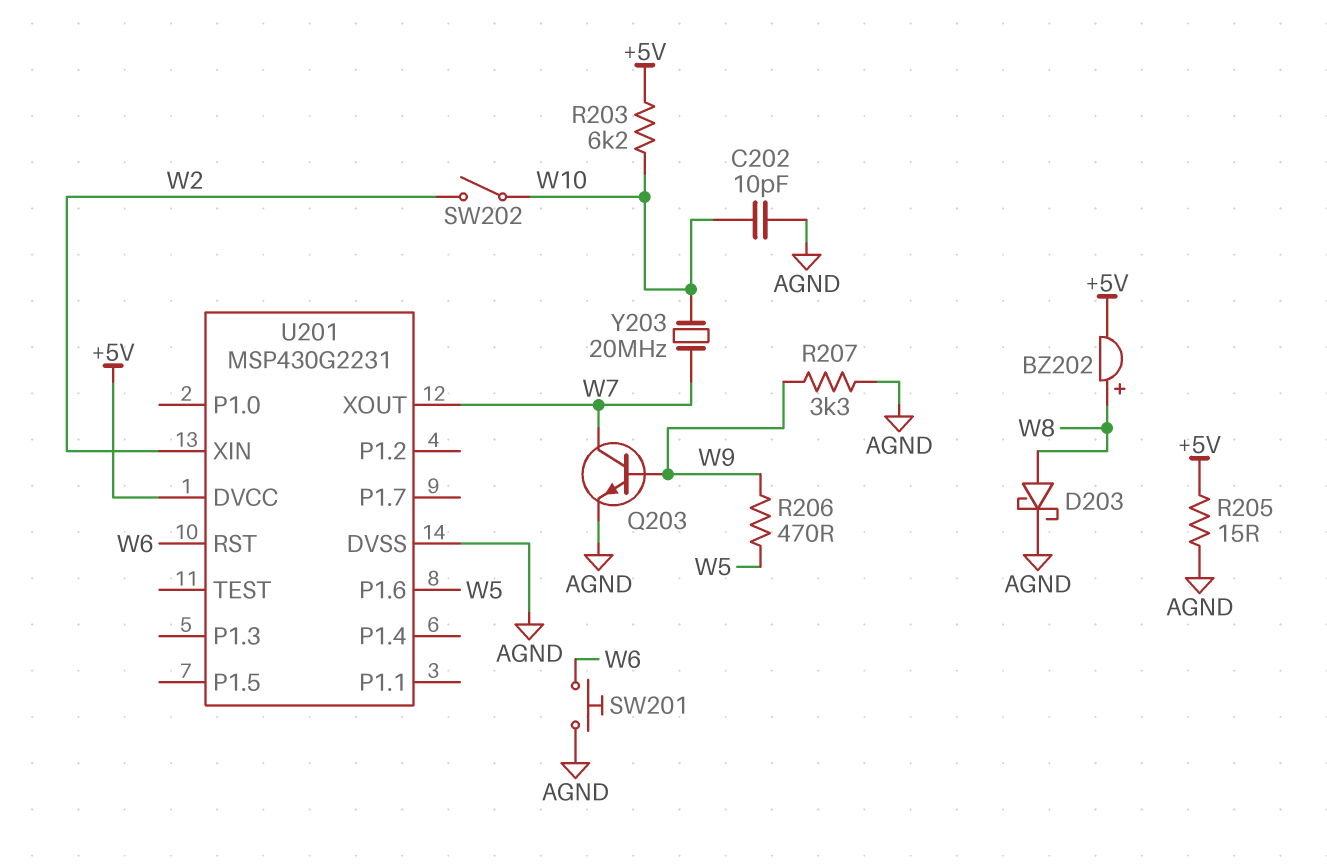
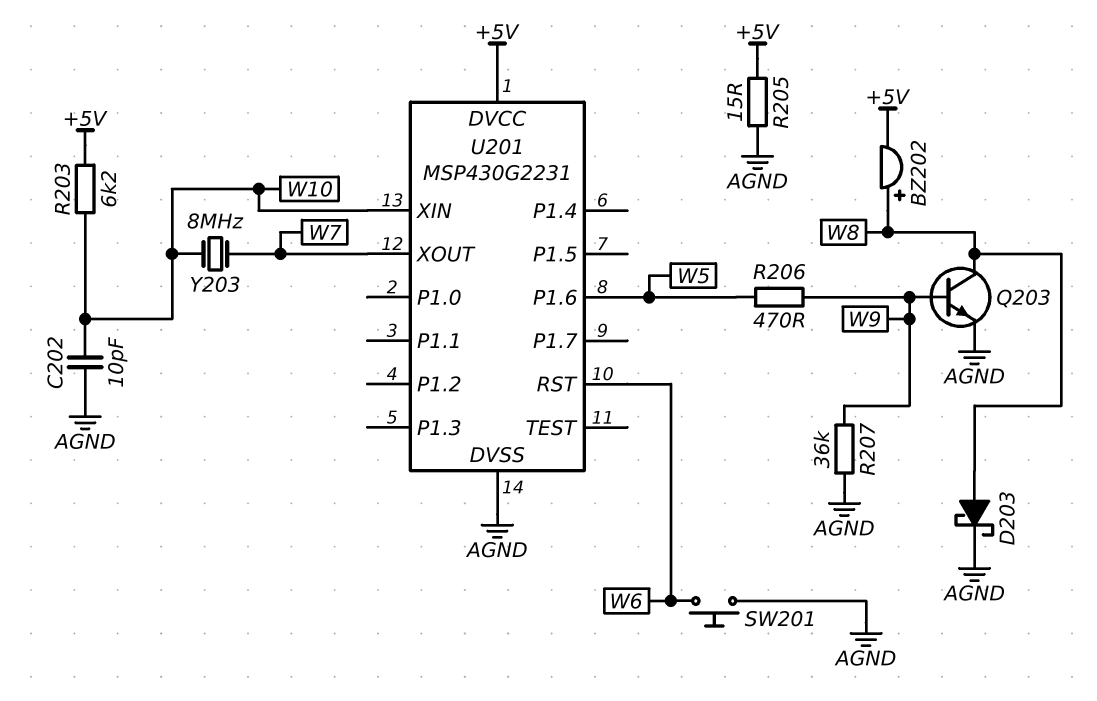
Q203: NPN (B W9, C W7, E AGND) -> NPN (B W9, C W8, E AGND)
R207: 3.3k (AGND, W9) -> 36k (AGND, W9)
SW202: switch (W2, W10) -> none
U201 pin XIN: W2 -> W10
Y203: 20MHz (W7, W10) -> 8MHz (W7, W10)

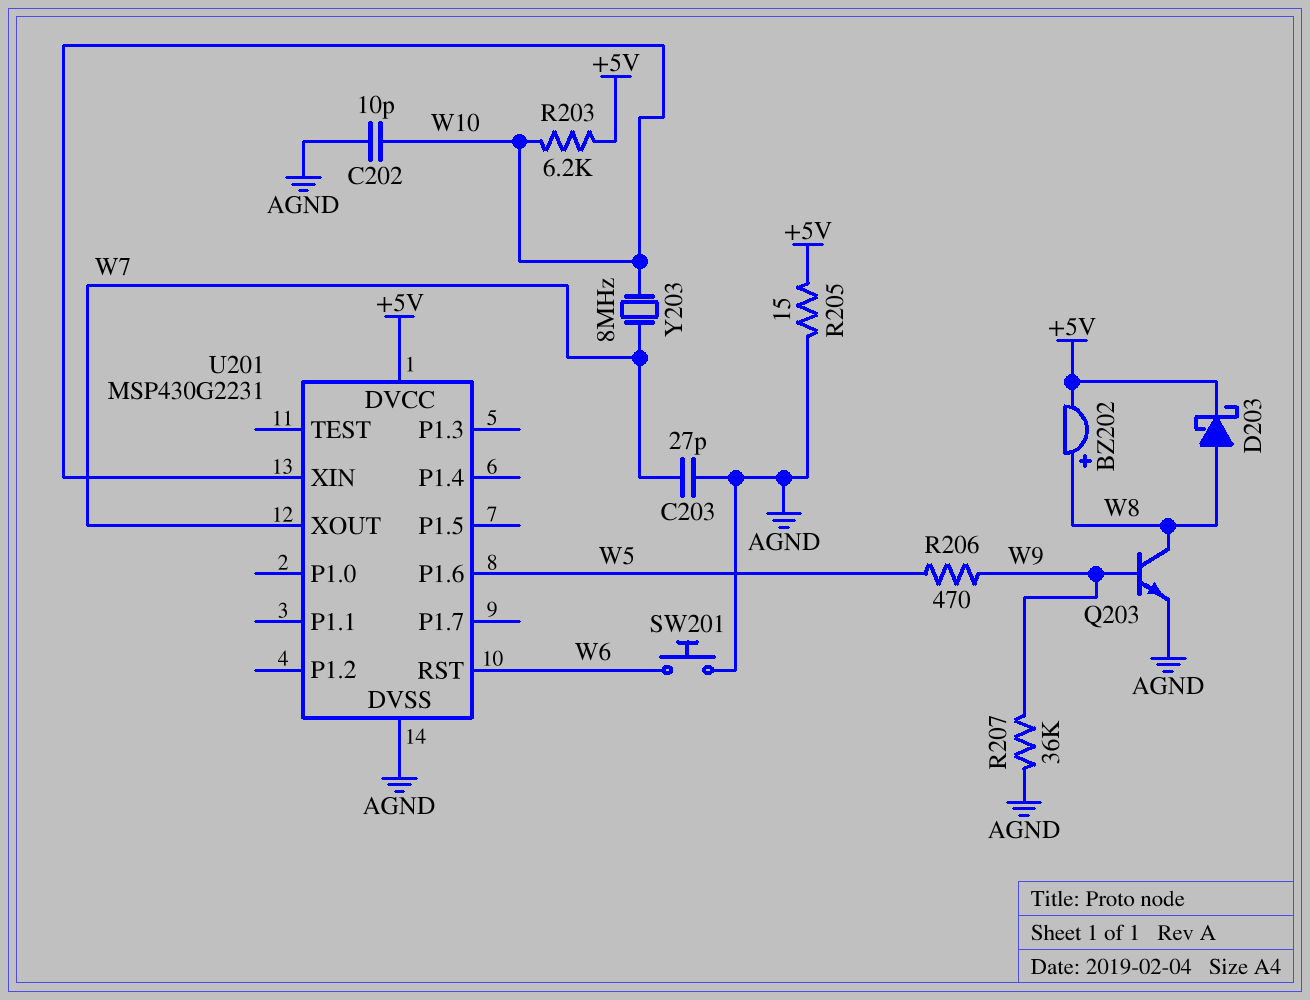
C203: none -> 27pF (AGND, W7)
D203: schottky (A W8, K AGND) -> schottky (A W8, K +5V)

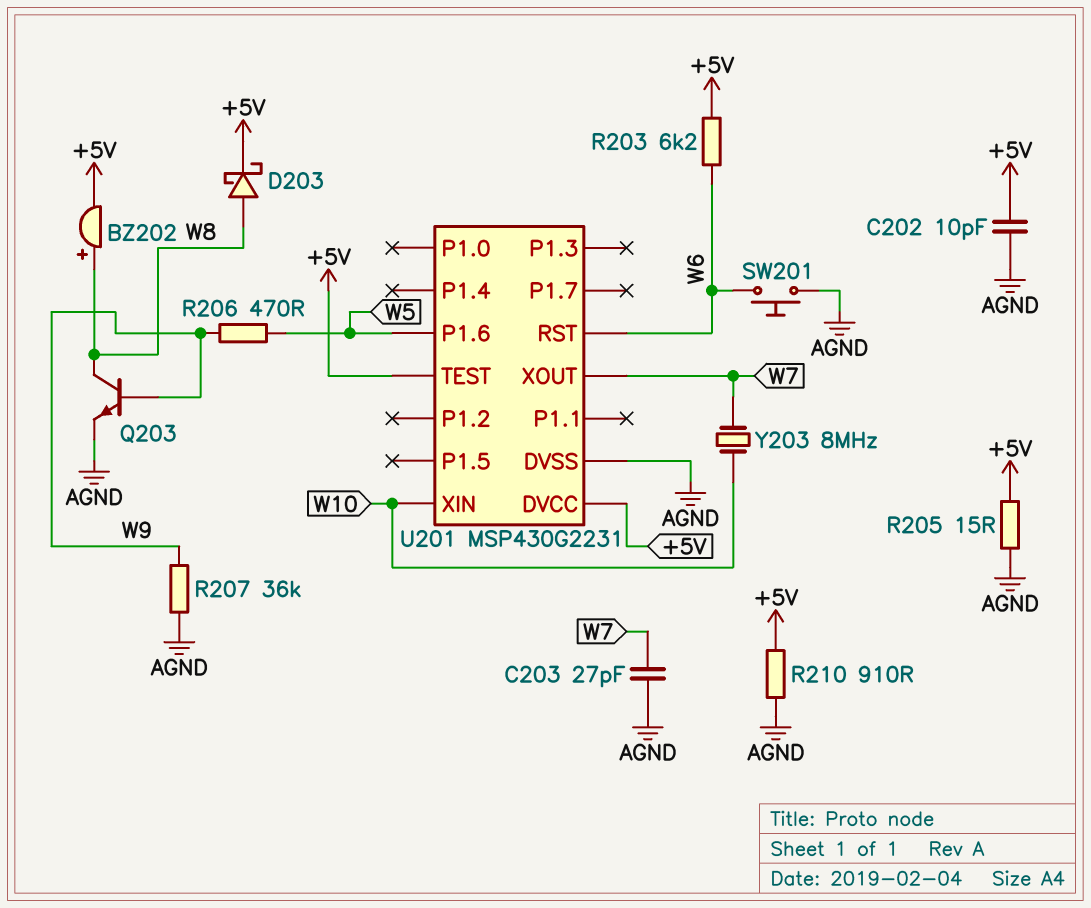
C202: 10pF (AGND, W10) -> 10pF (+5V, AGND)
R203: 6.2k (+5V, W10) -> 6.2k (+5V, W6)
R210: none -> 910 (+5V, AGND)
U201 pin TEST: none -> +5V

